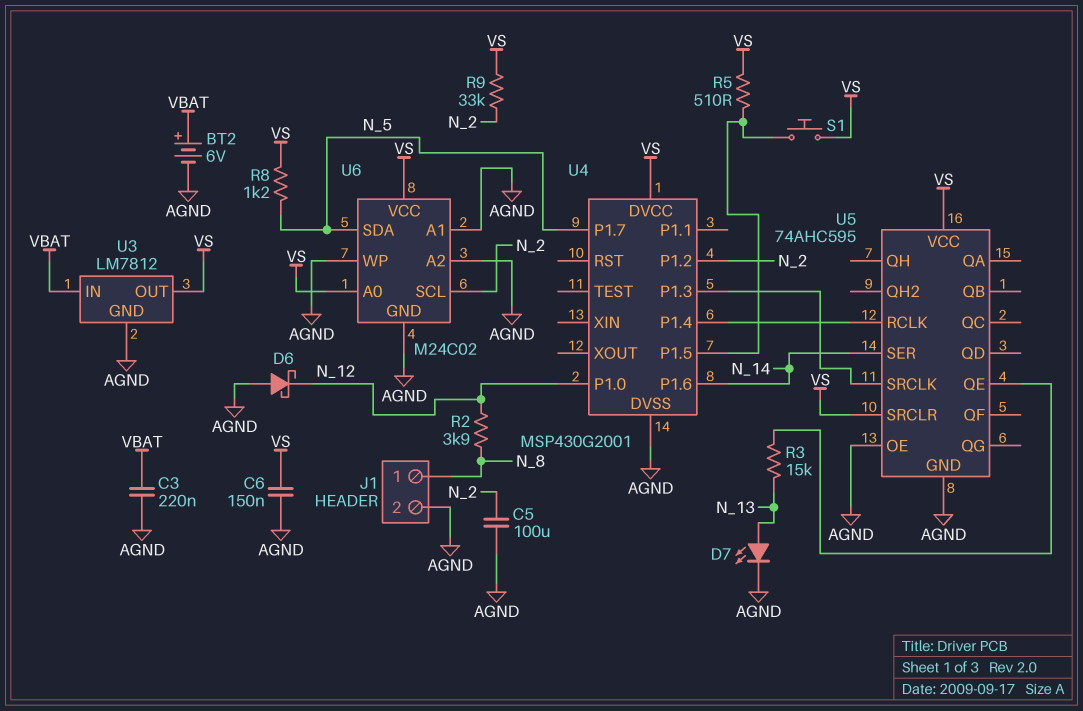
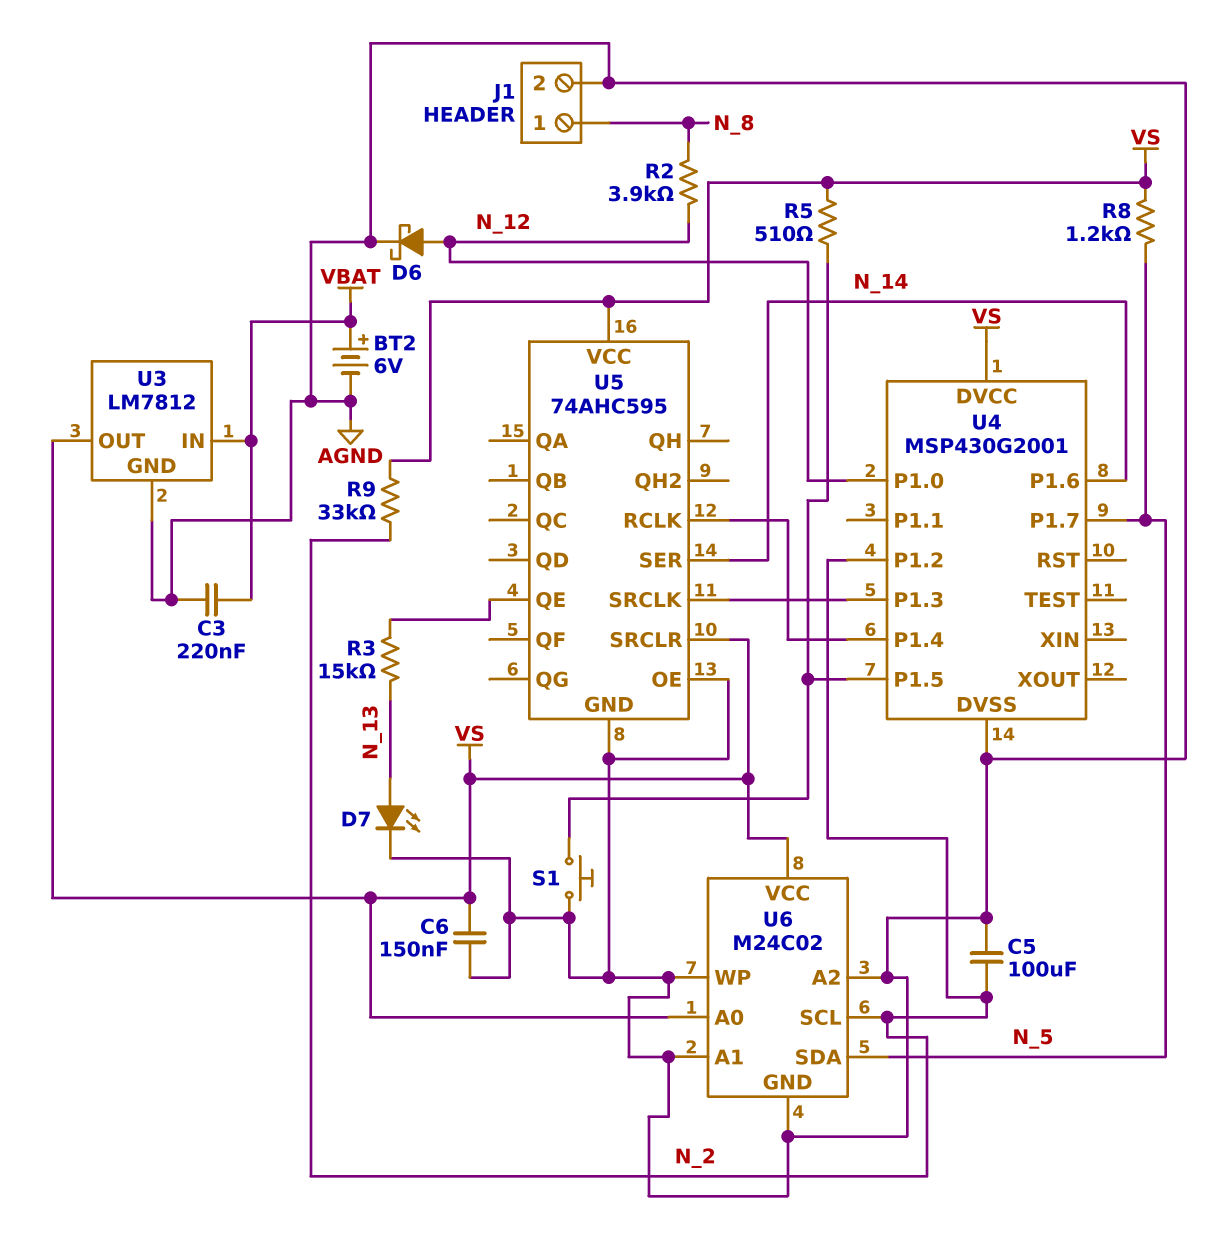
D6: schottky (A AGND, K N_12) -> schottky (A N_12, K AGND)
S1: button (U4/P1.5, VS) -> button (AGND, U4/P1.5)

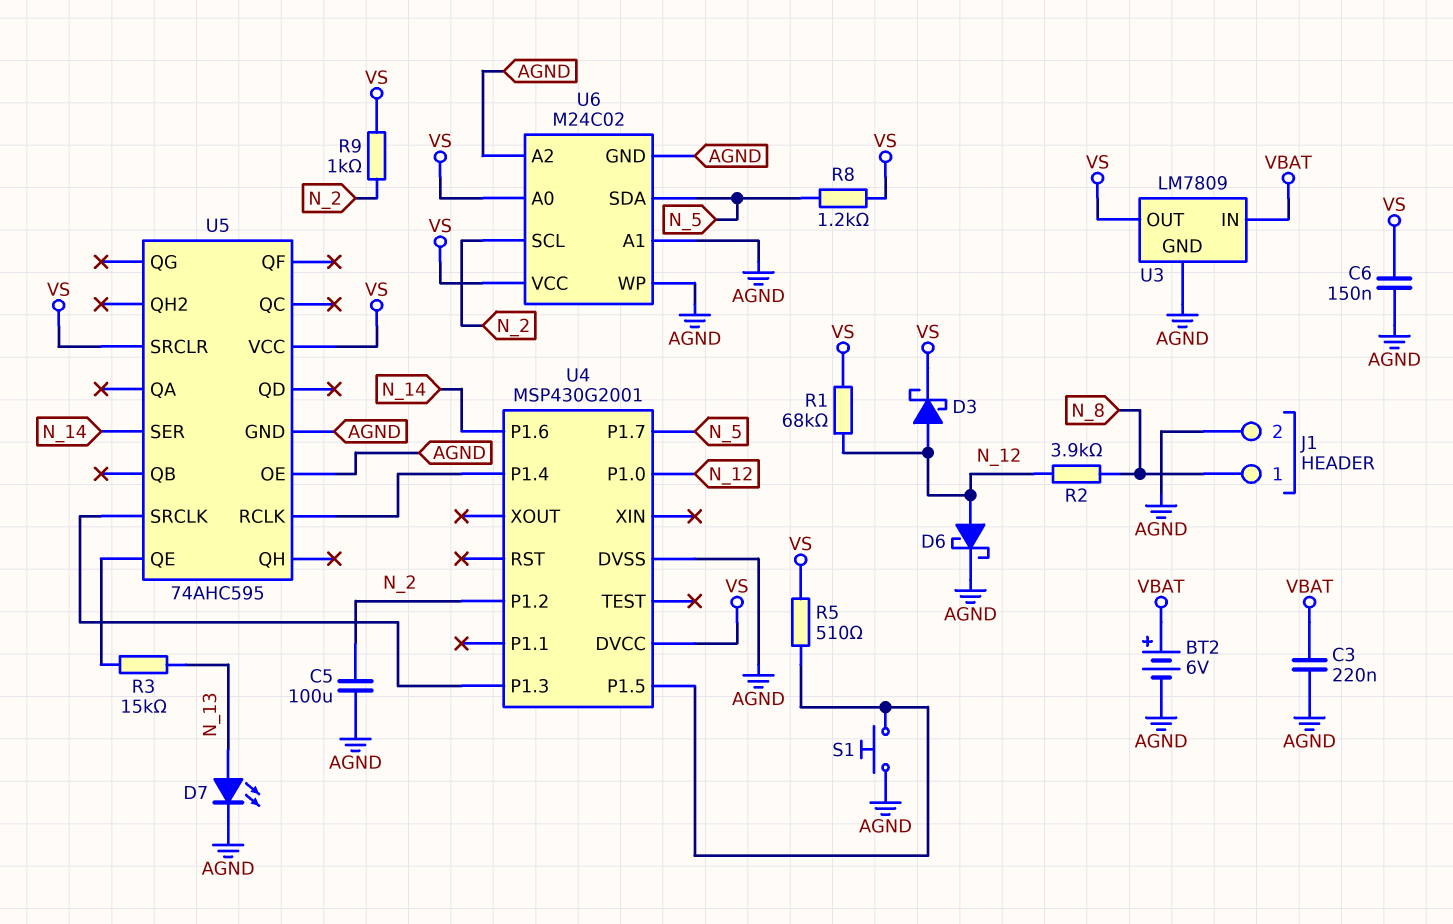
D3: none -> schottky (A N_12, K VS)
R1: none -> 68k (N_12, VS)
R9: 33k (N_2, VS) -> 1k (N_2, VS)
U3: LM7812 -> LM7809

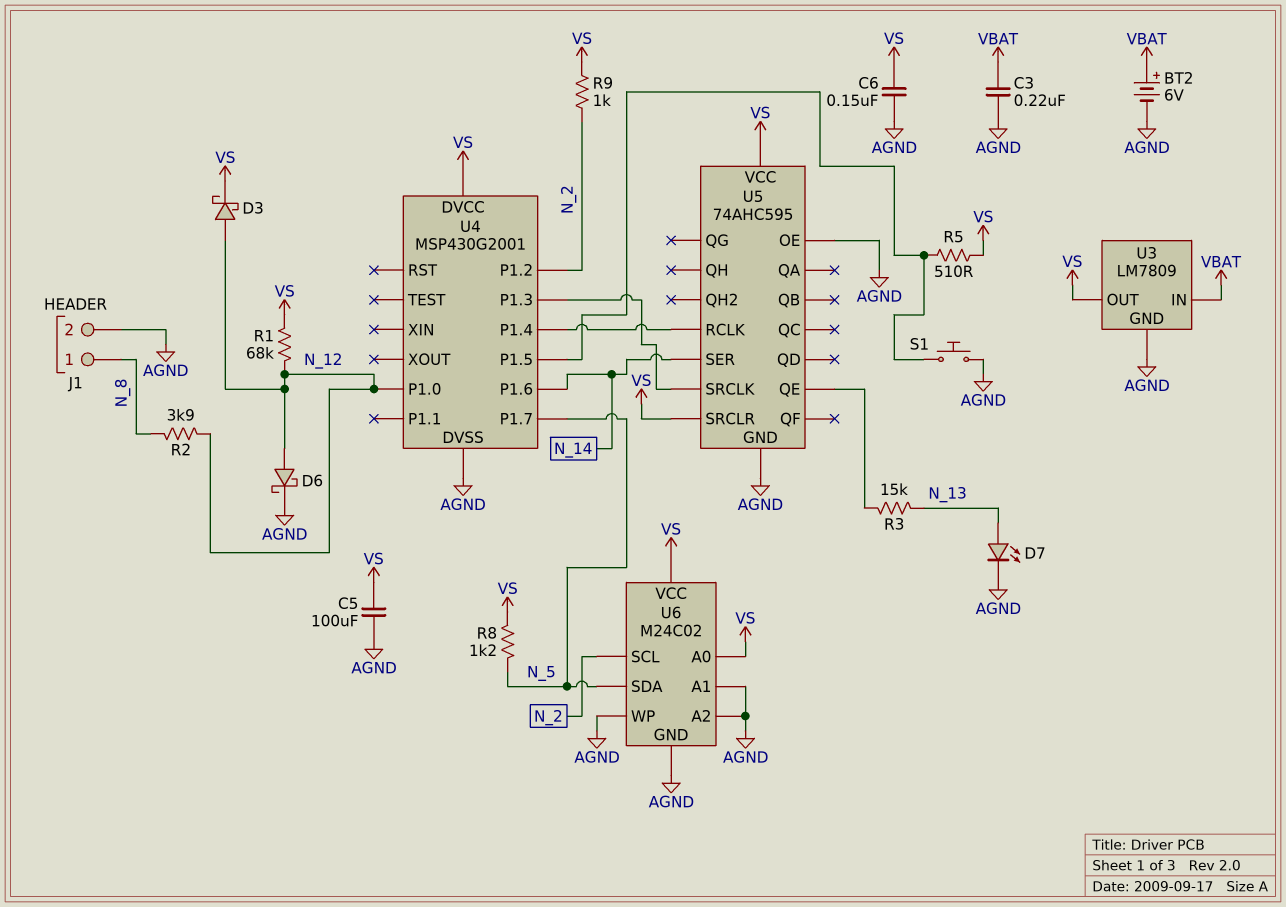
C5: 100uF (AGND, N_2) -> 100uF (AGND, VS)

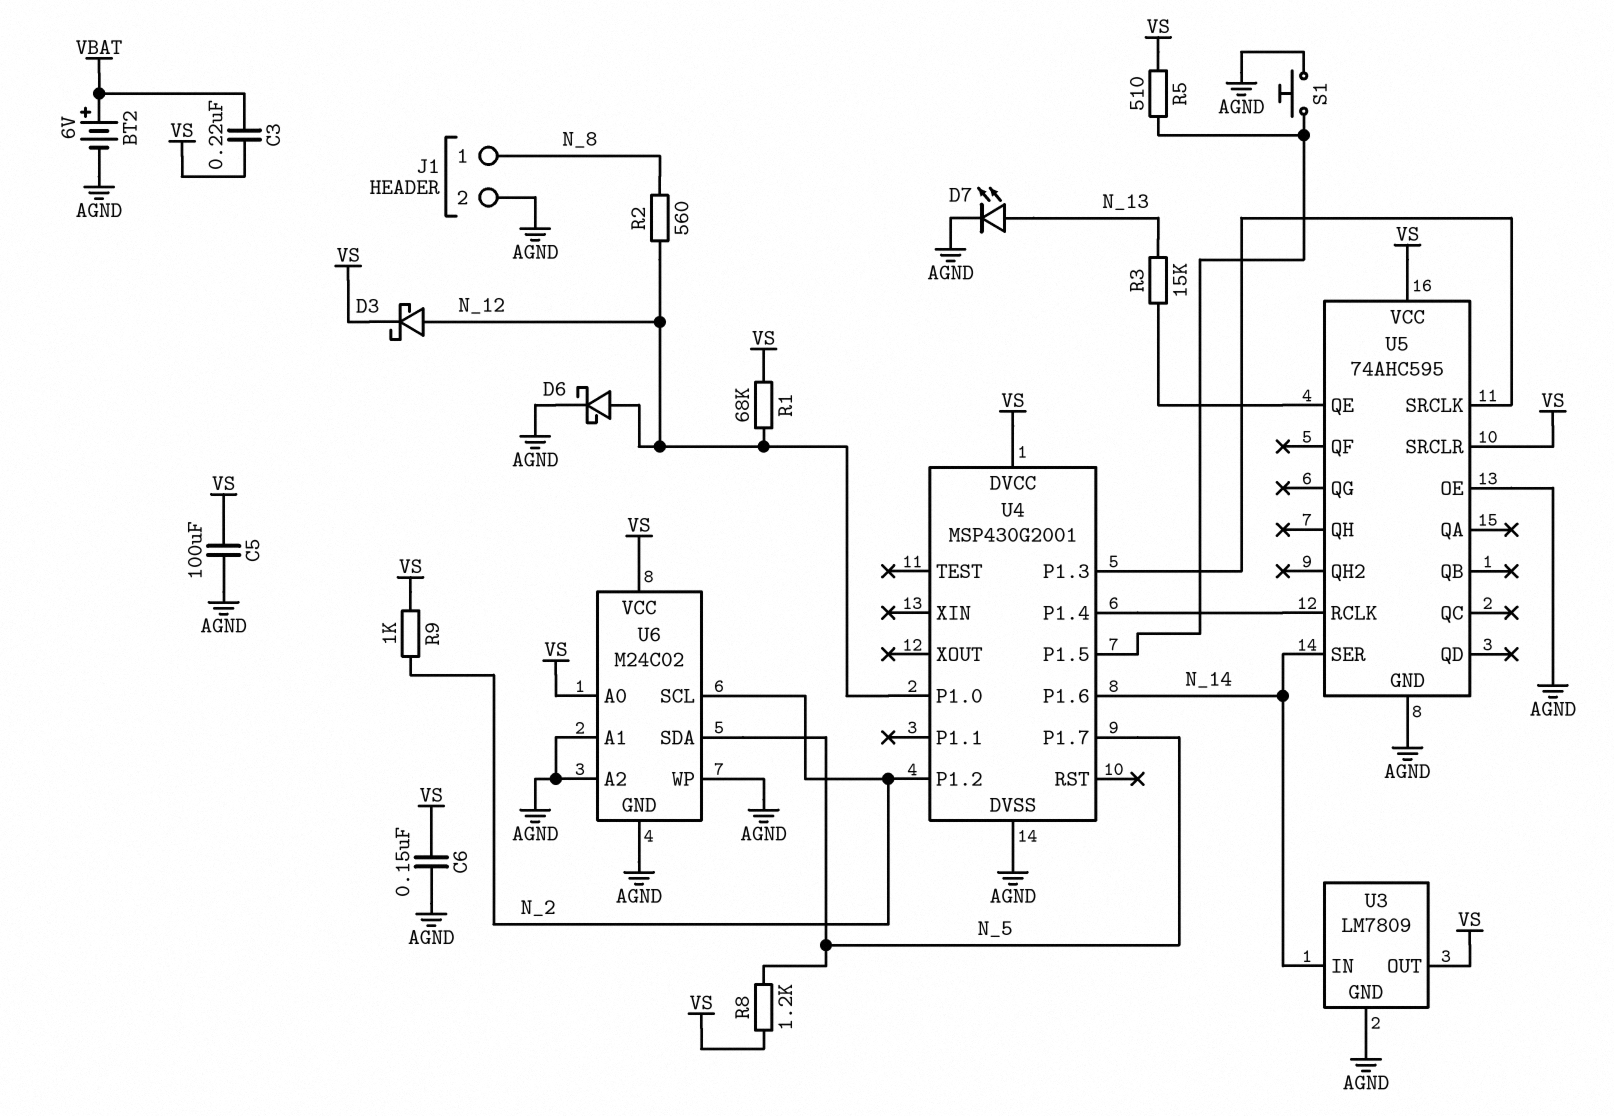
C3: 220nF (AGND, VBAT) -> 220nF (VBAT, VS)
R2: 3.9k (N_8, N_12) -> 560 (N_8, N_12)
U3 pin IN: VBAT -> N_14

